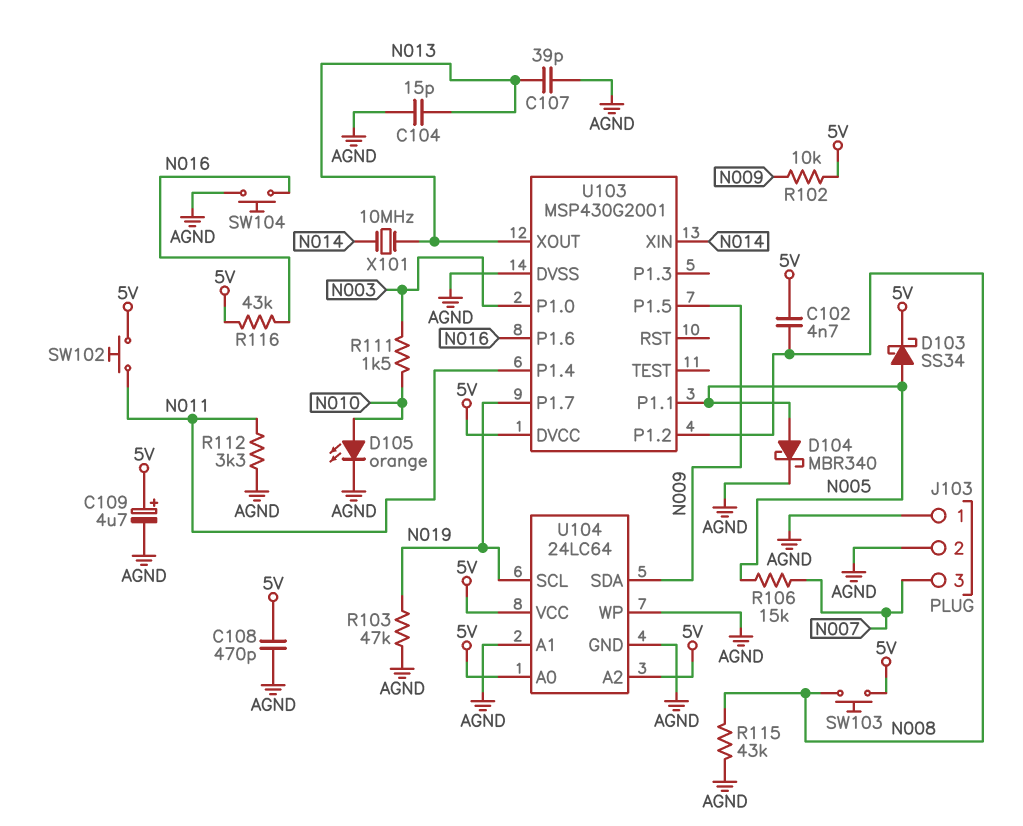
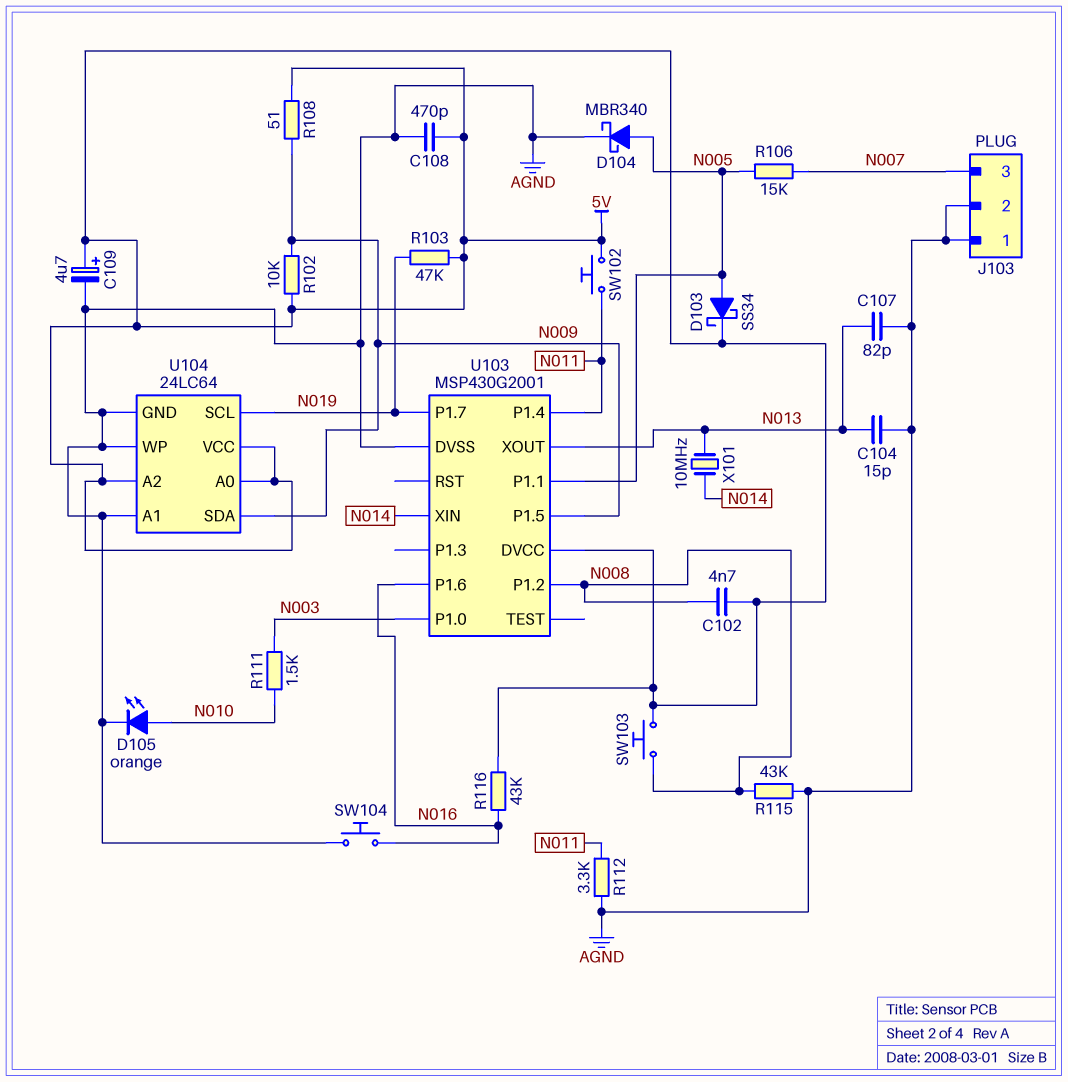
C107: 39pF (AGND, N013) -> 82pF (AGND, N013)
R103: 47k (AGND, N019) -> 47k (5V, N019)
R108: none -> 51 (5V, N009)

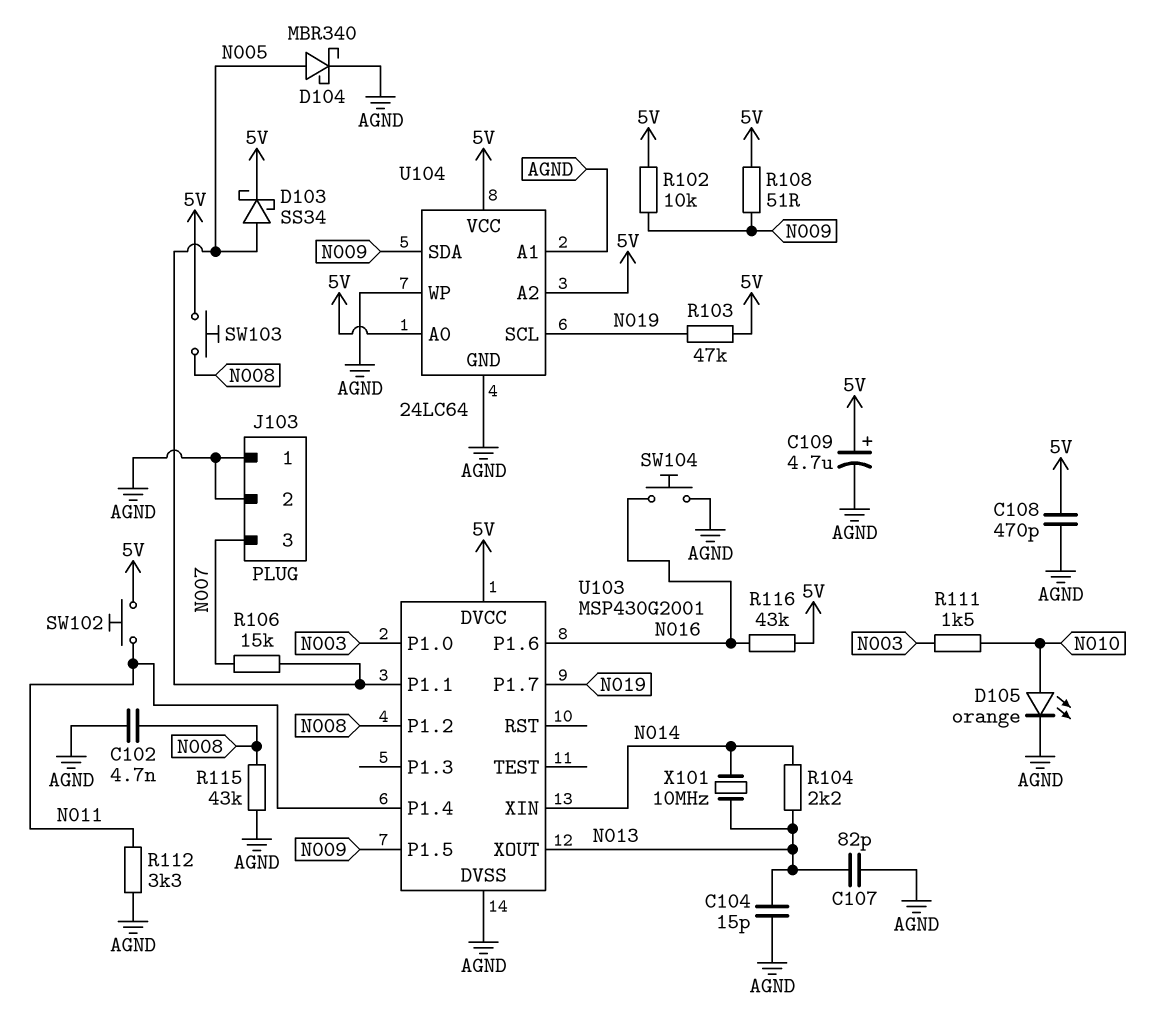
C102: 4.7nF (5V, N008) -> 4.7nF (AGND, N008)
R104: none -> 2.2k (N013, N014)

